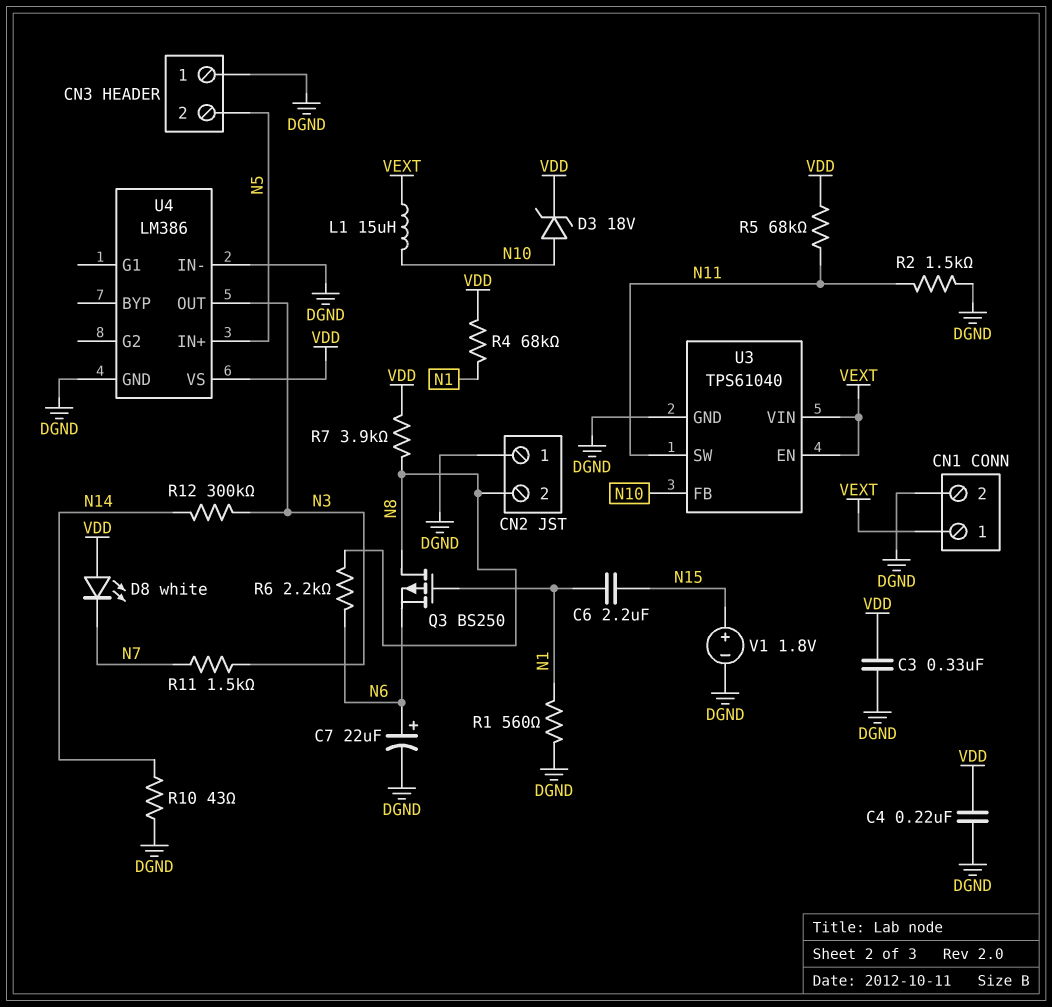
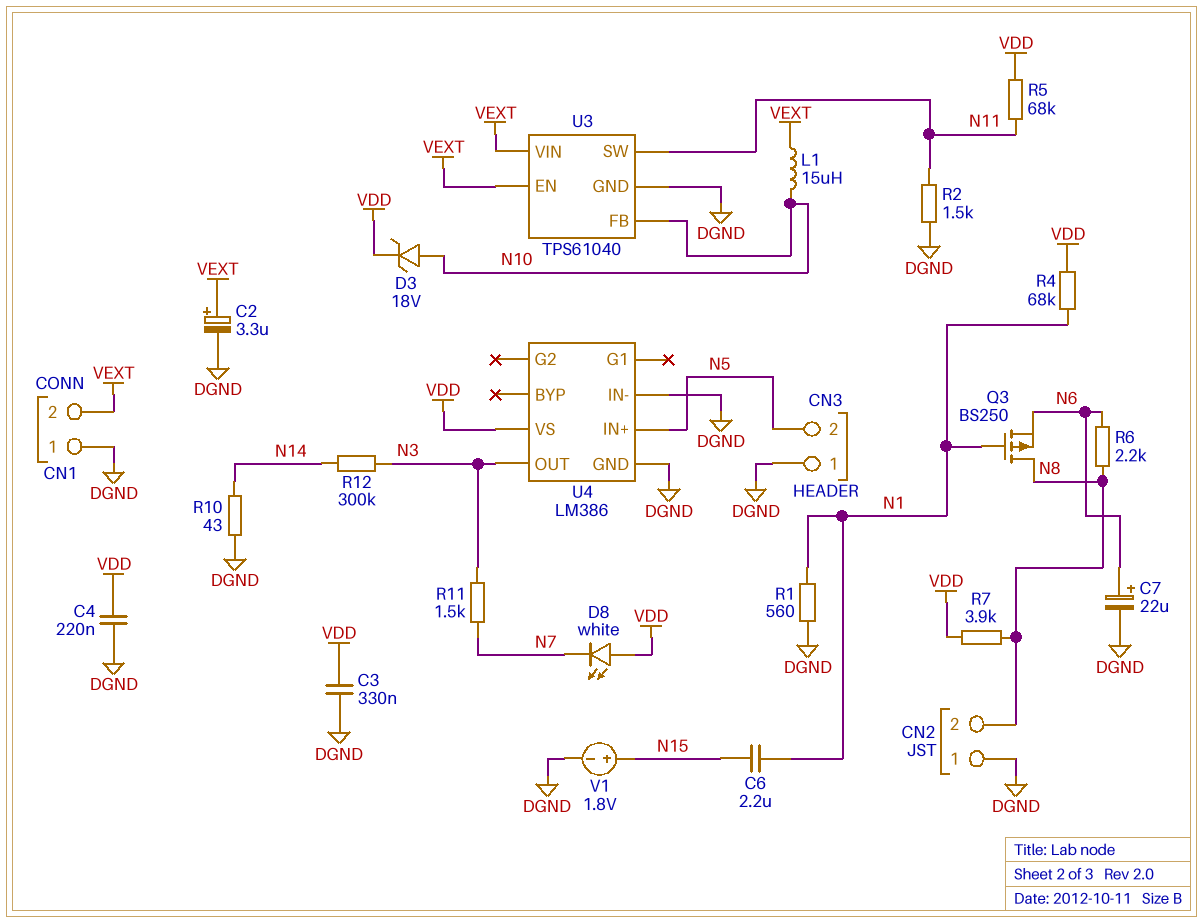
C2: none -> 3.3uF (plus VEXT, minus DGND)
CN1 pin 1: VEXT -> DGND
CN1 pin 2: DGND -> VEXT

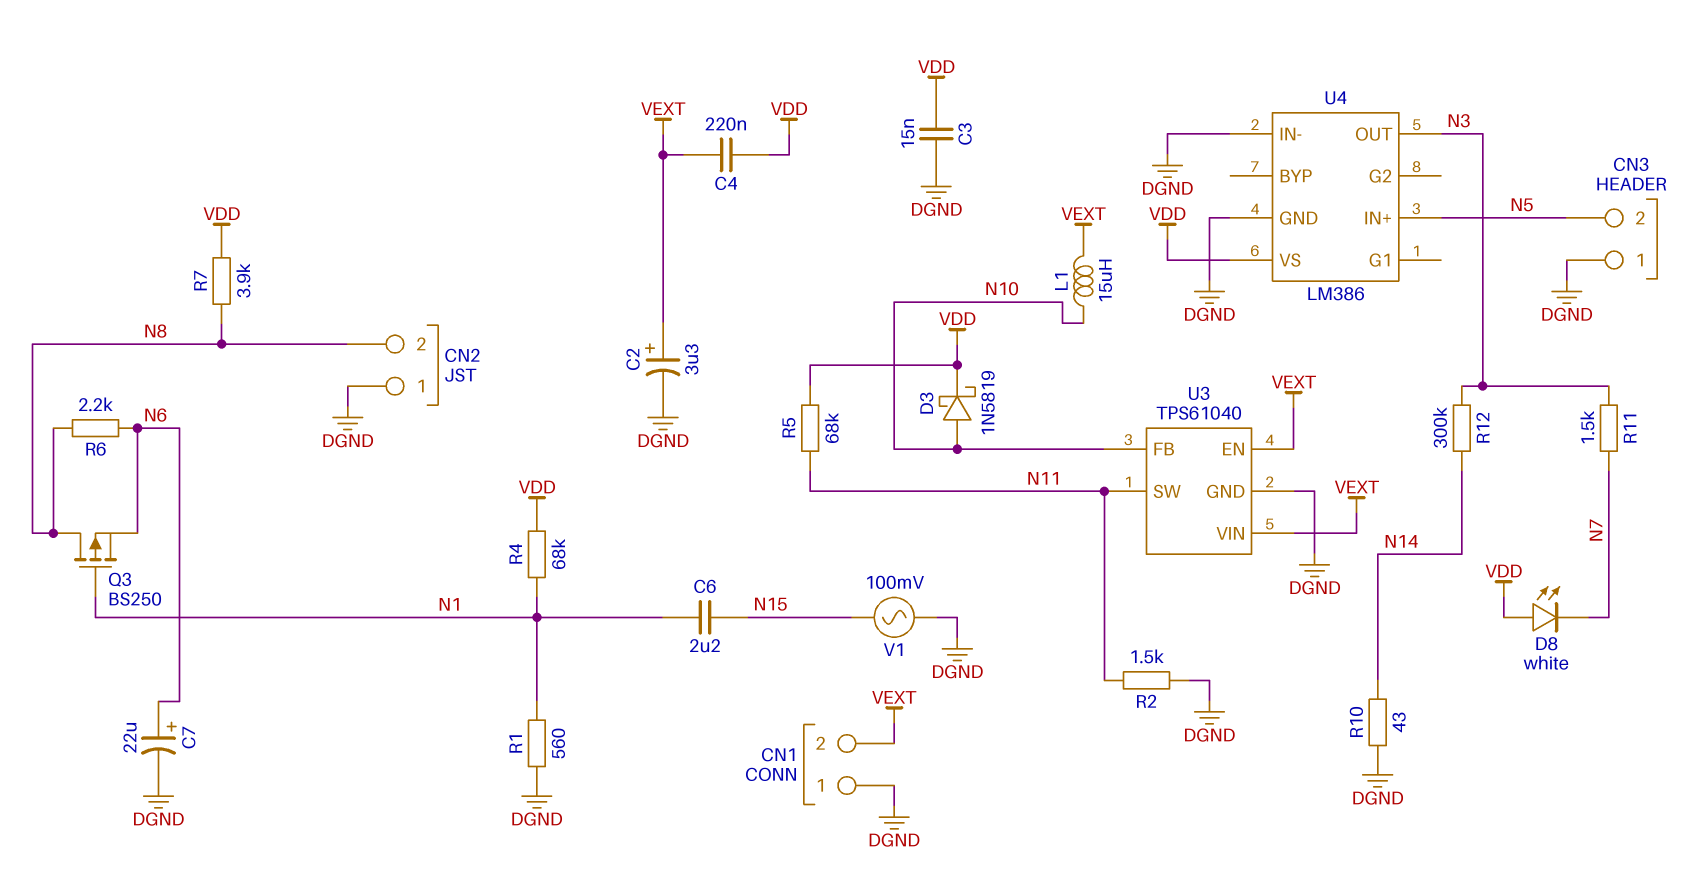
C3: 330nF (DGND, VDD) -> 15nF (DGND, VDD)
C4: 220nF (DGND, VDD) -> 220nF (VDD, VEXT)
D3: zener 18V (A N10, K VDD) -> schottky 1N5819 (A N10, K VDD)
V1: 1.8V (plus N15, minus DGND) -> AC 100mV (DGND, N15)

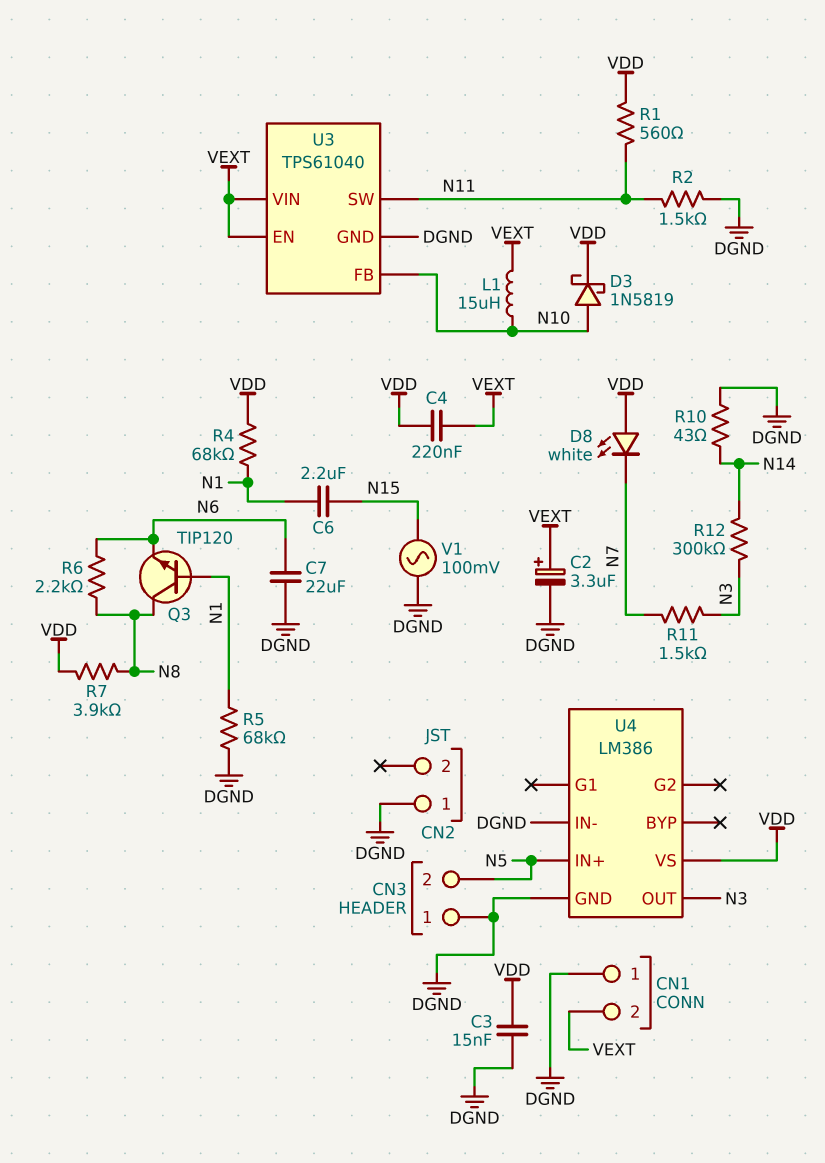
C7: 22uF (plus N6, minus DGND) -> 22uF (DGND, N6)
CN2 pin 2: N8 -> none
Q3: PMOS BS250 (G N1, D N8, S N6) -> NPN TIP120 (B N1, C N8, E N6)
R1: 560 (DGND, N1) -> 560 (N11, VDD)
R5: 68k (N11, VDD) -> 68k (DGND, N1)

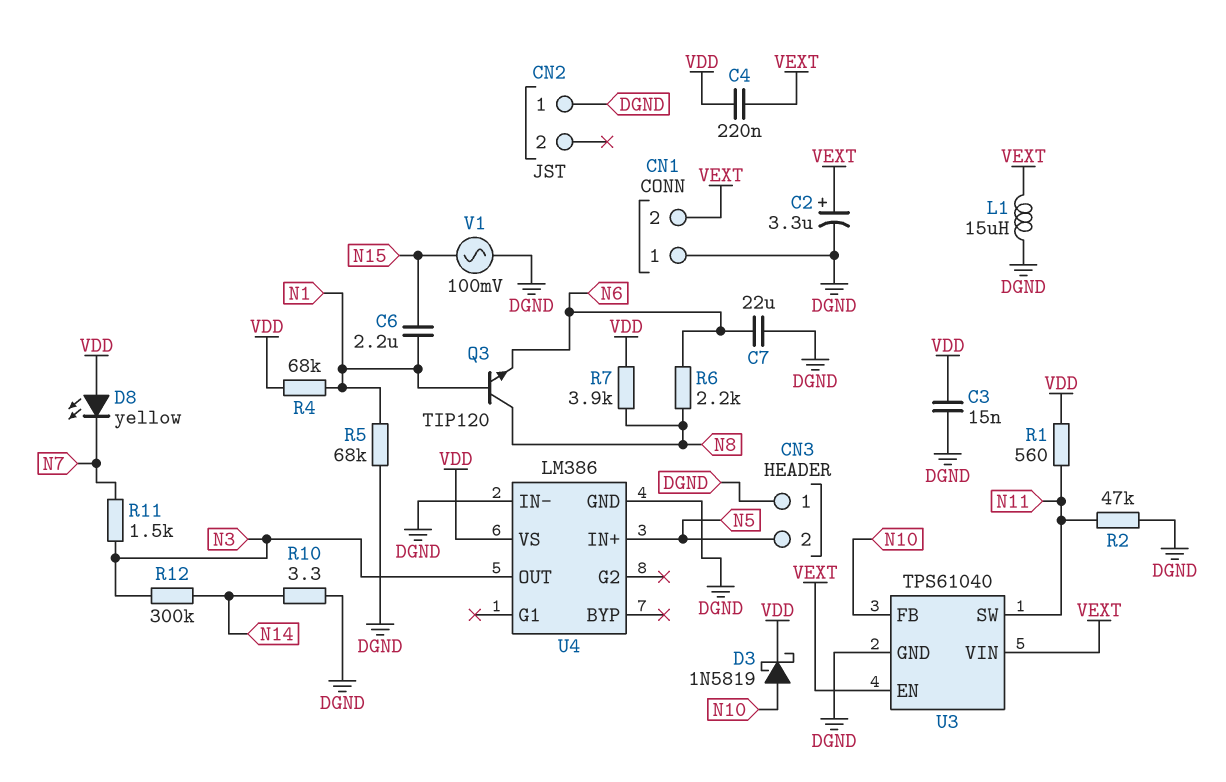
D8: LED white (A VDD, K N7) -> LED yellow (A VDD, K N7)
L1: 15uH (N10, VEXT) -> 15uH (DGND, VEXT)
R2: 1.5k (DGND, N11) -> 47k (DGND, N11)
R10: 43 (DGND, N14) -> 3.3 (DGND, N14)

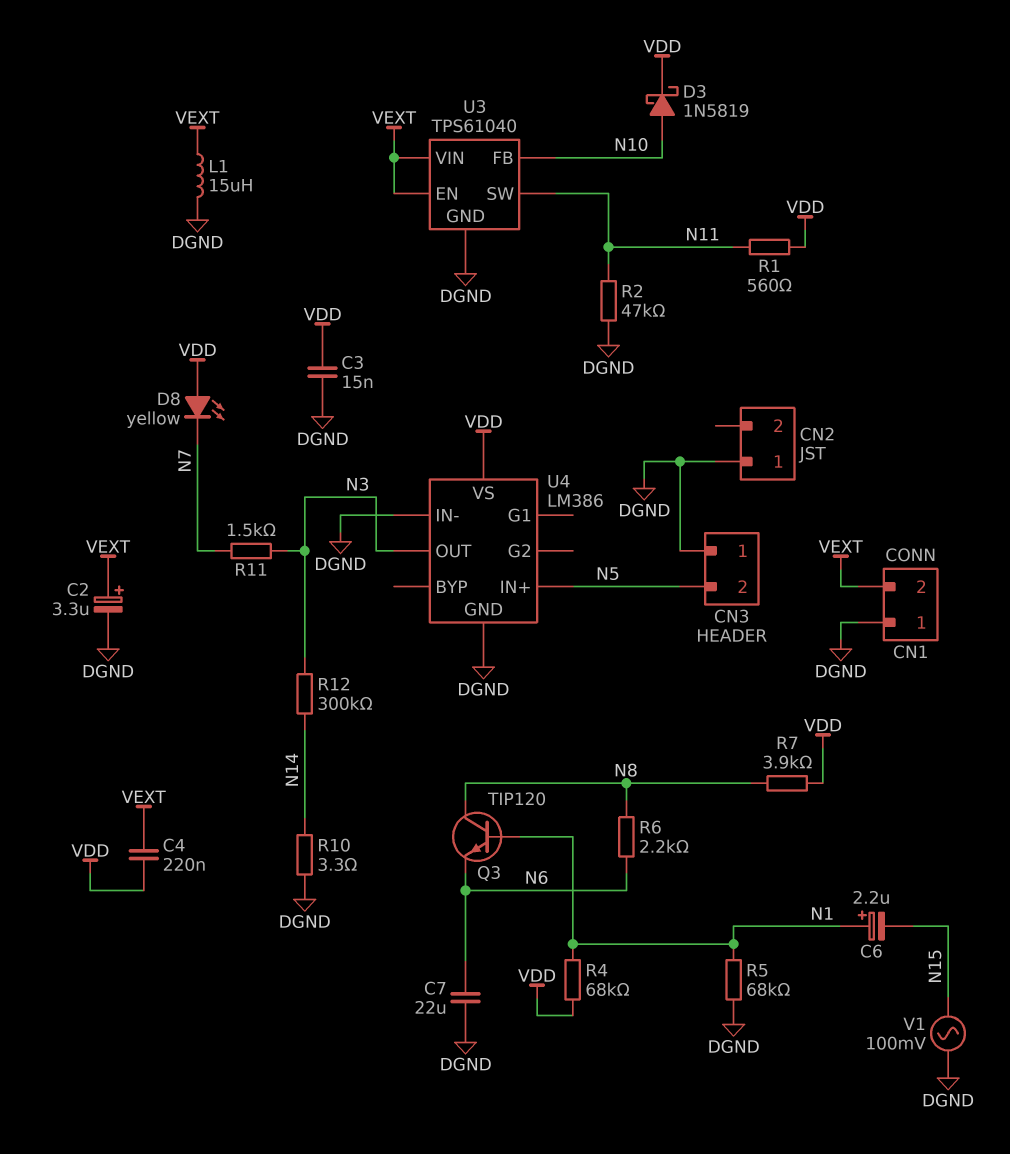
C6: 2.2uF (N1, N15) -> 2.2uF (plus N1, minus N15)

